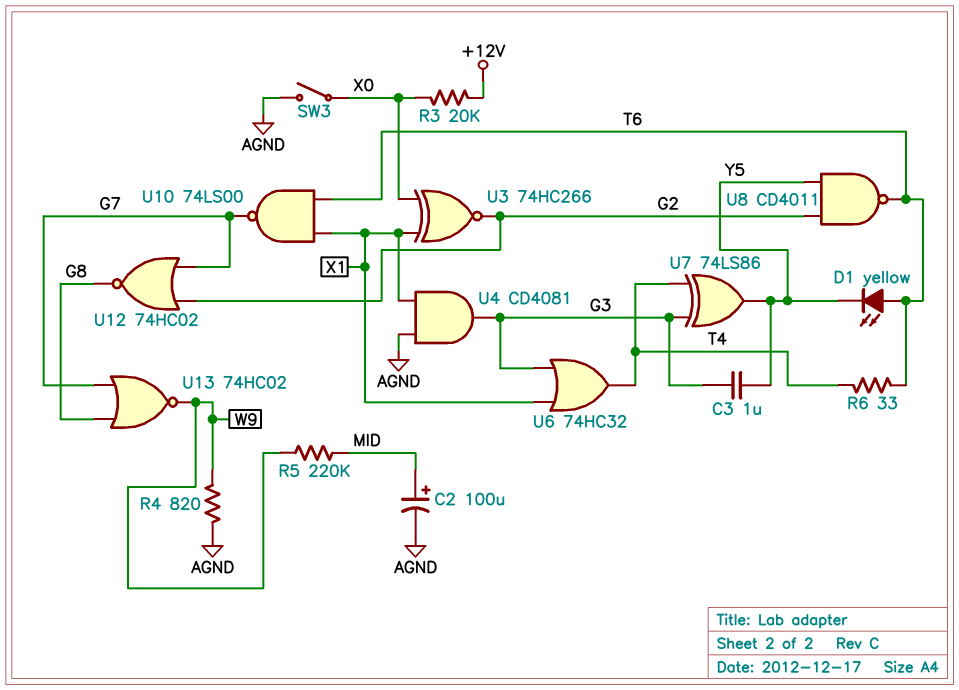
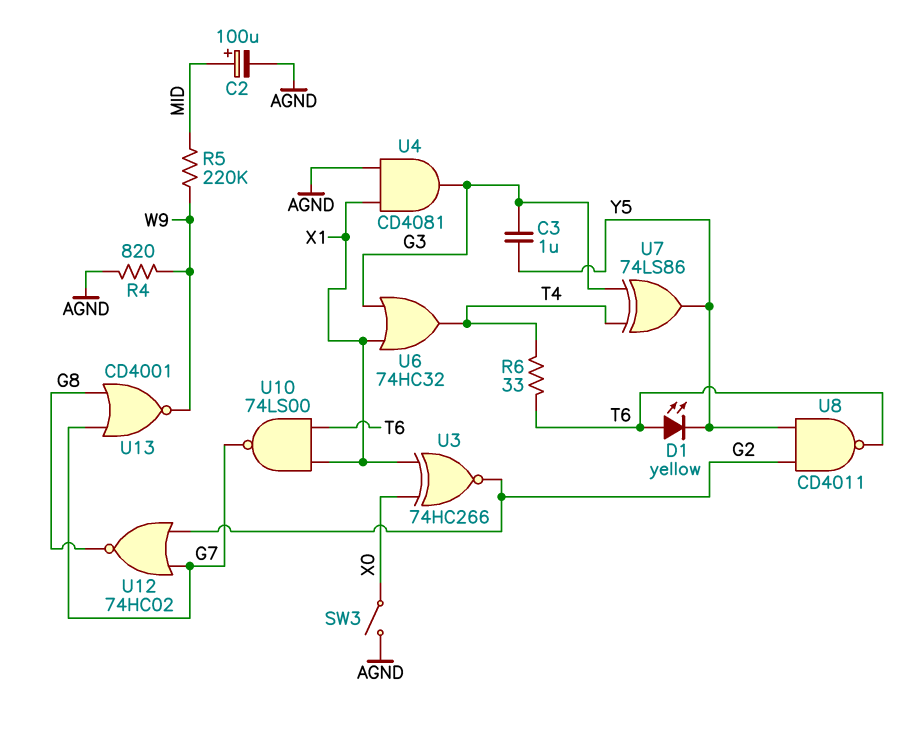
R3: 20k (+12V, X0) -> none
U13: NOR 74HC02 (in G7, in G8, out W9) -> NOR CD4001 (in G7, in G8, out W9)

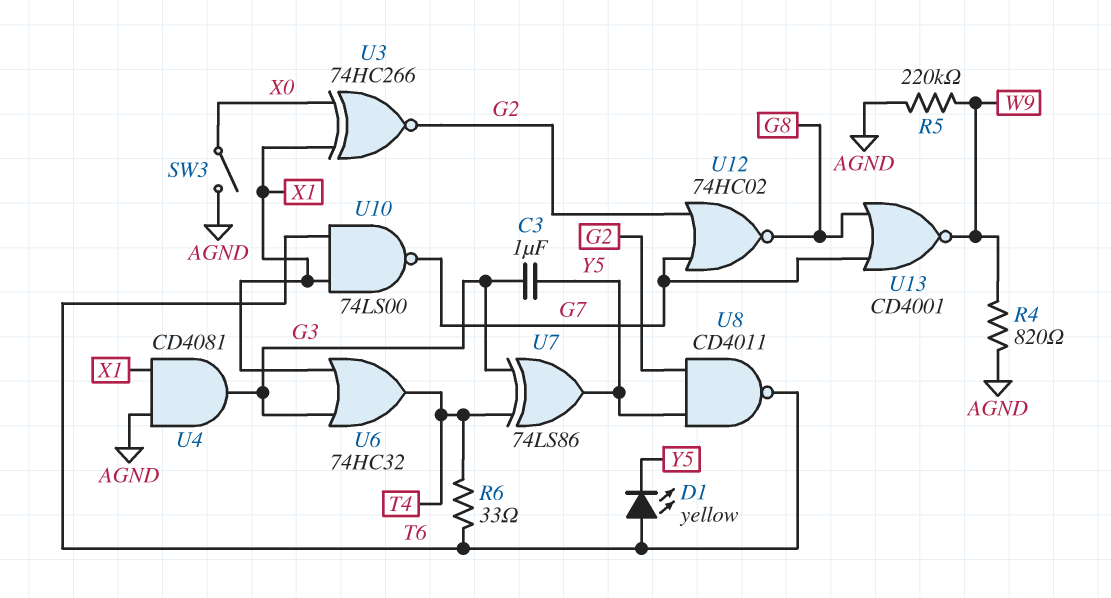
C2: 100uF (plus MID, minus AGND) -> none
R5: 220k (MID, W9) -> 220k (AGND, W9)

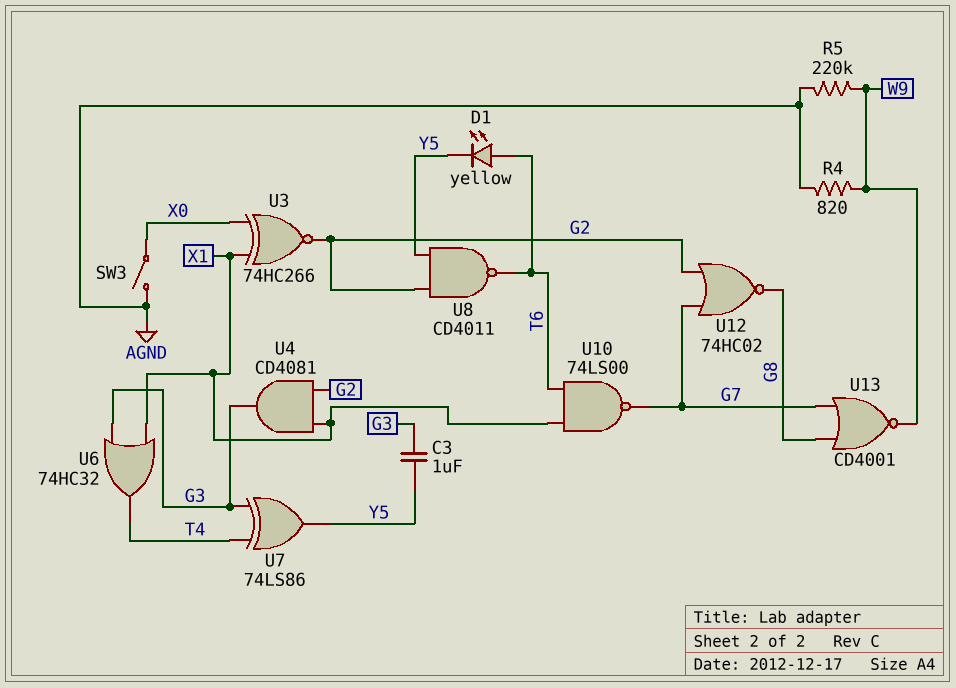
R6: 33 (T4, T6) -> none
U4: AND CD4081 (in AGND, in X1, out G3) -> AND CD4081 (in G2, in X1, out G3)

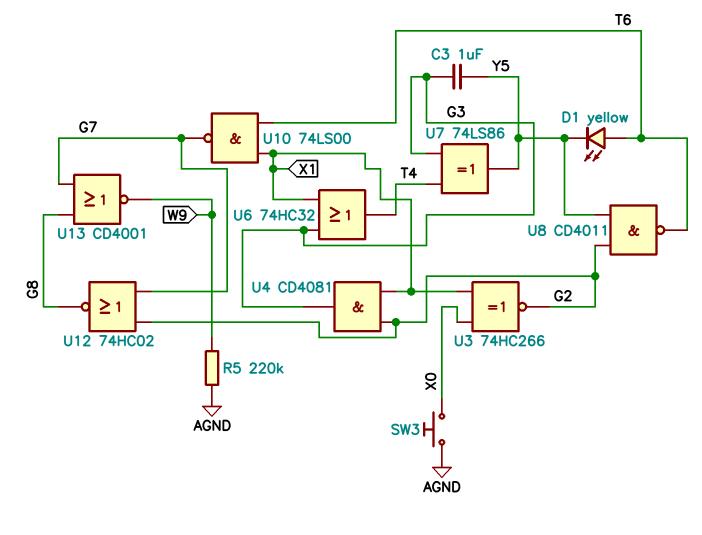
R4: 820 (AGND, W9) -> none
SW3: switch (AGND, X0) -> button (AGND, X0)

